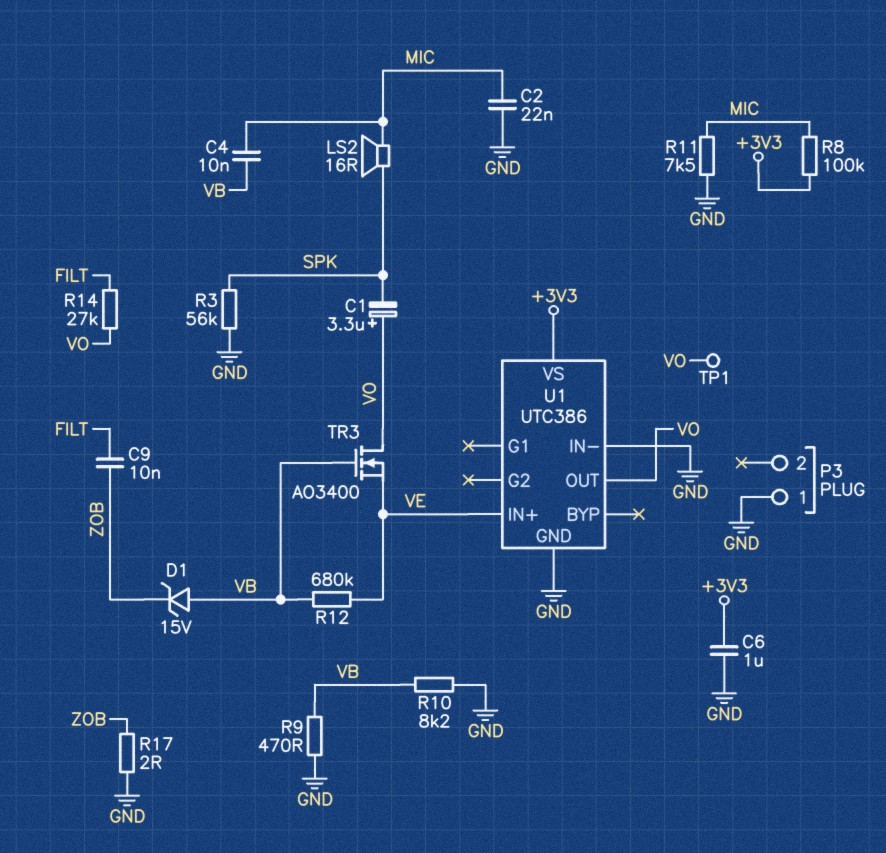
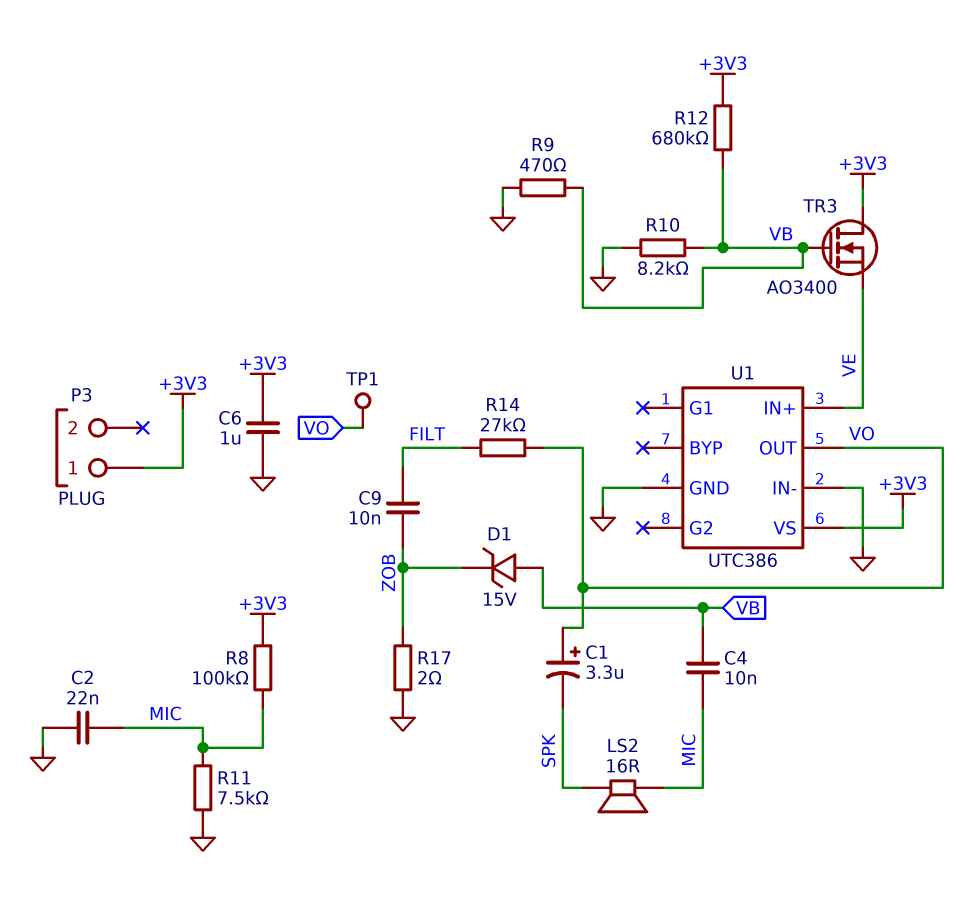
P3 pin 1: GND -> +3V3
R3: 56k (GND, SPK) -> none
R12: 680k (VB, VE) -> 680k (+3V3, VB)
TR3: NMOS AO3400 (G VB, D VO, S VE) -> NMOS AO3400 (G VB, D +3V3, S VE)

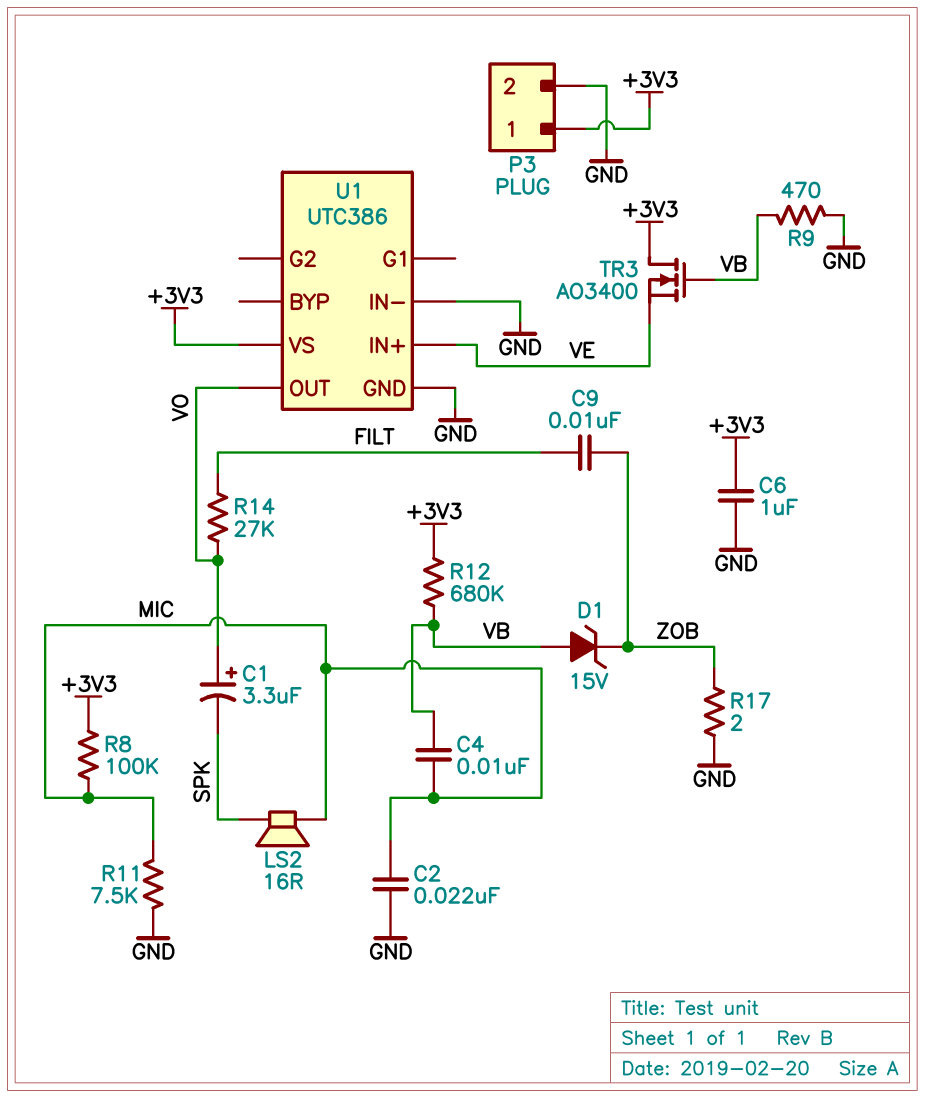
P3 pin 2: none -> GND
R10: 8.2k (GND, VB) -> none
TP1: test point (VO) -> none

